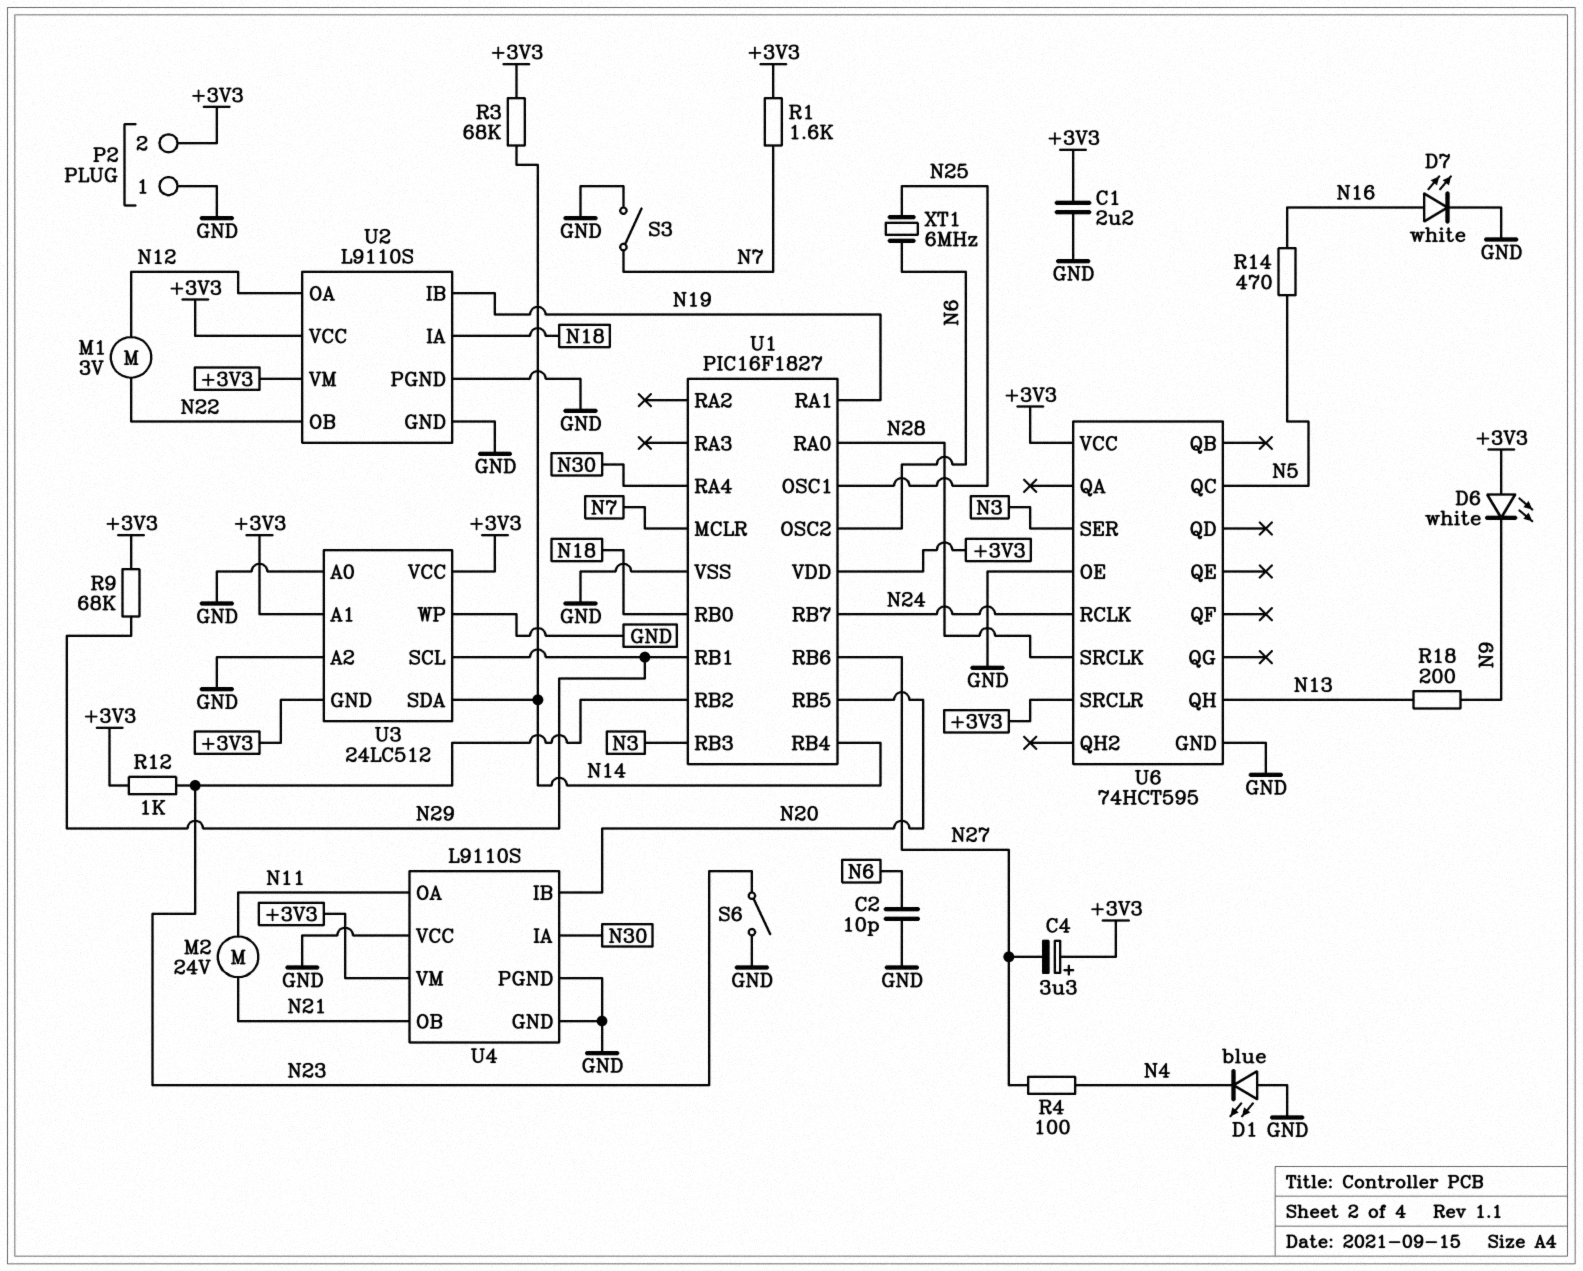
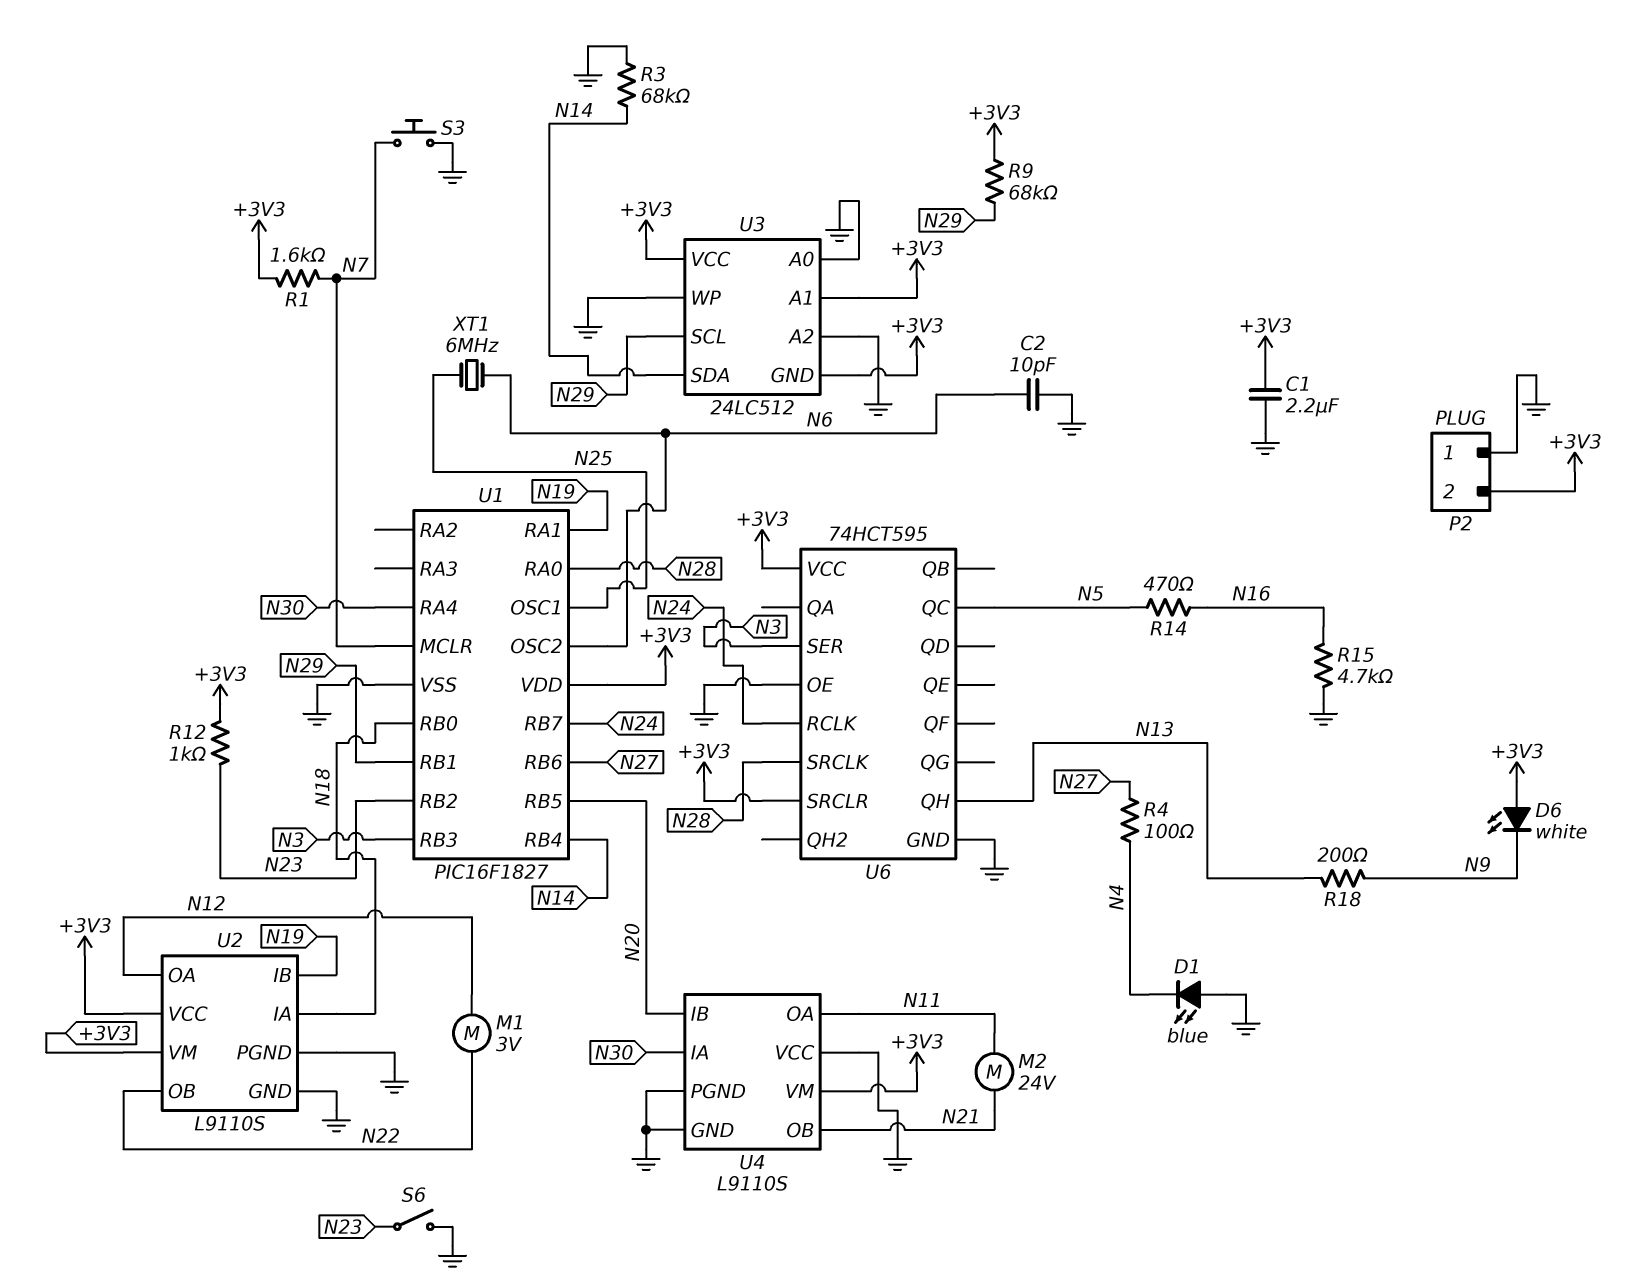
C4: 3.3uF (plus +3V3, minus N27) -> none
D7: LED white (A N16, K GND) -> none
R3: 68k (+3V3, N14) -> 68k (GND, N14)
R15: none -> 4.7k (GND, N16)
S3: switch (GND, N7) -> button (GND, N7)

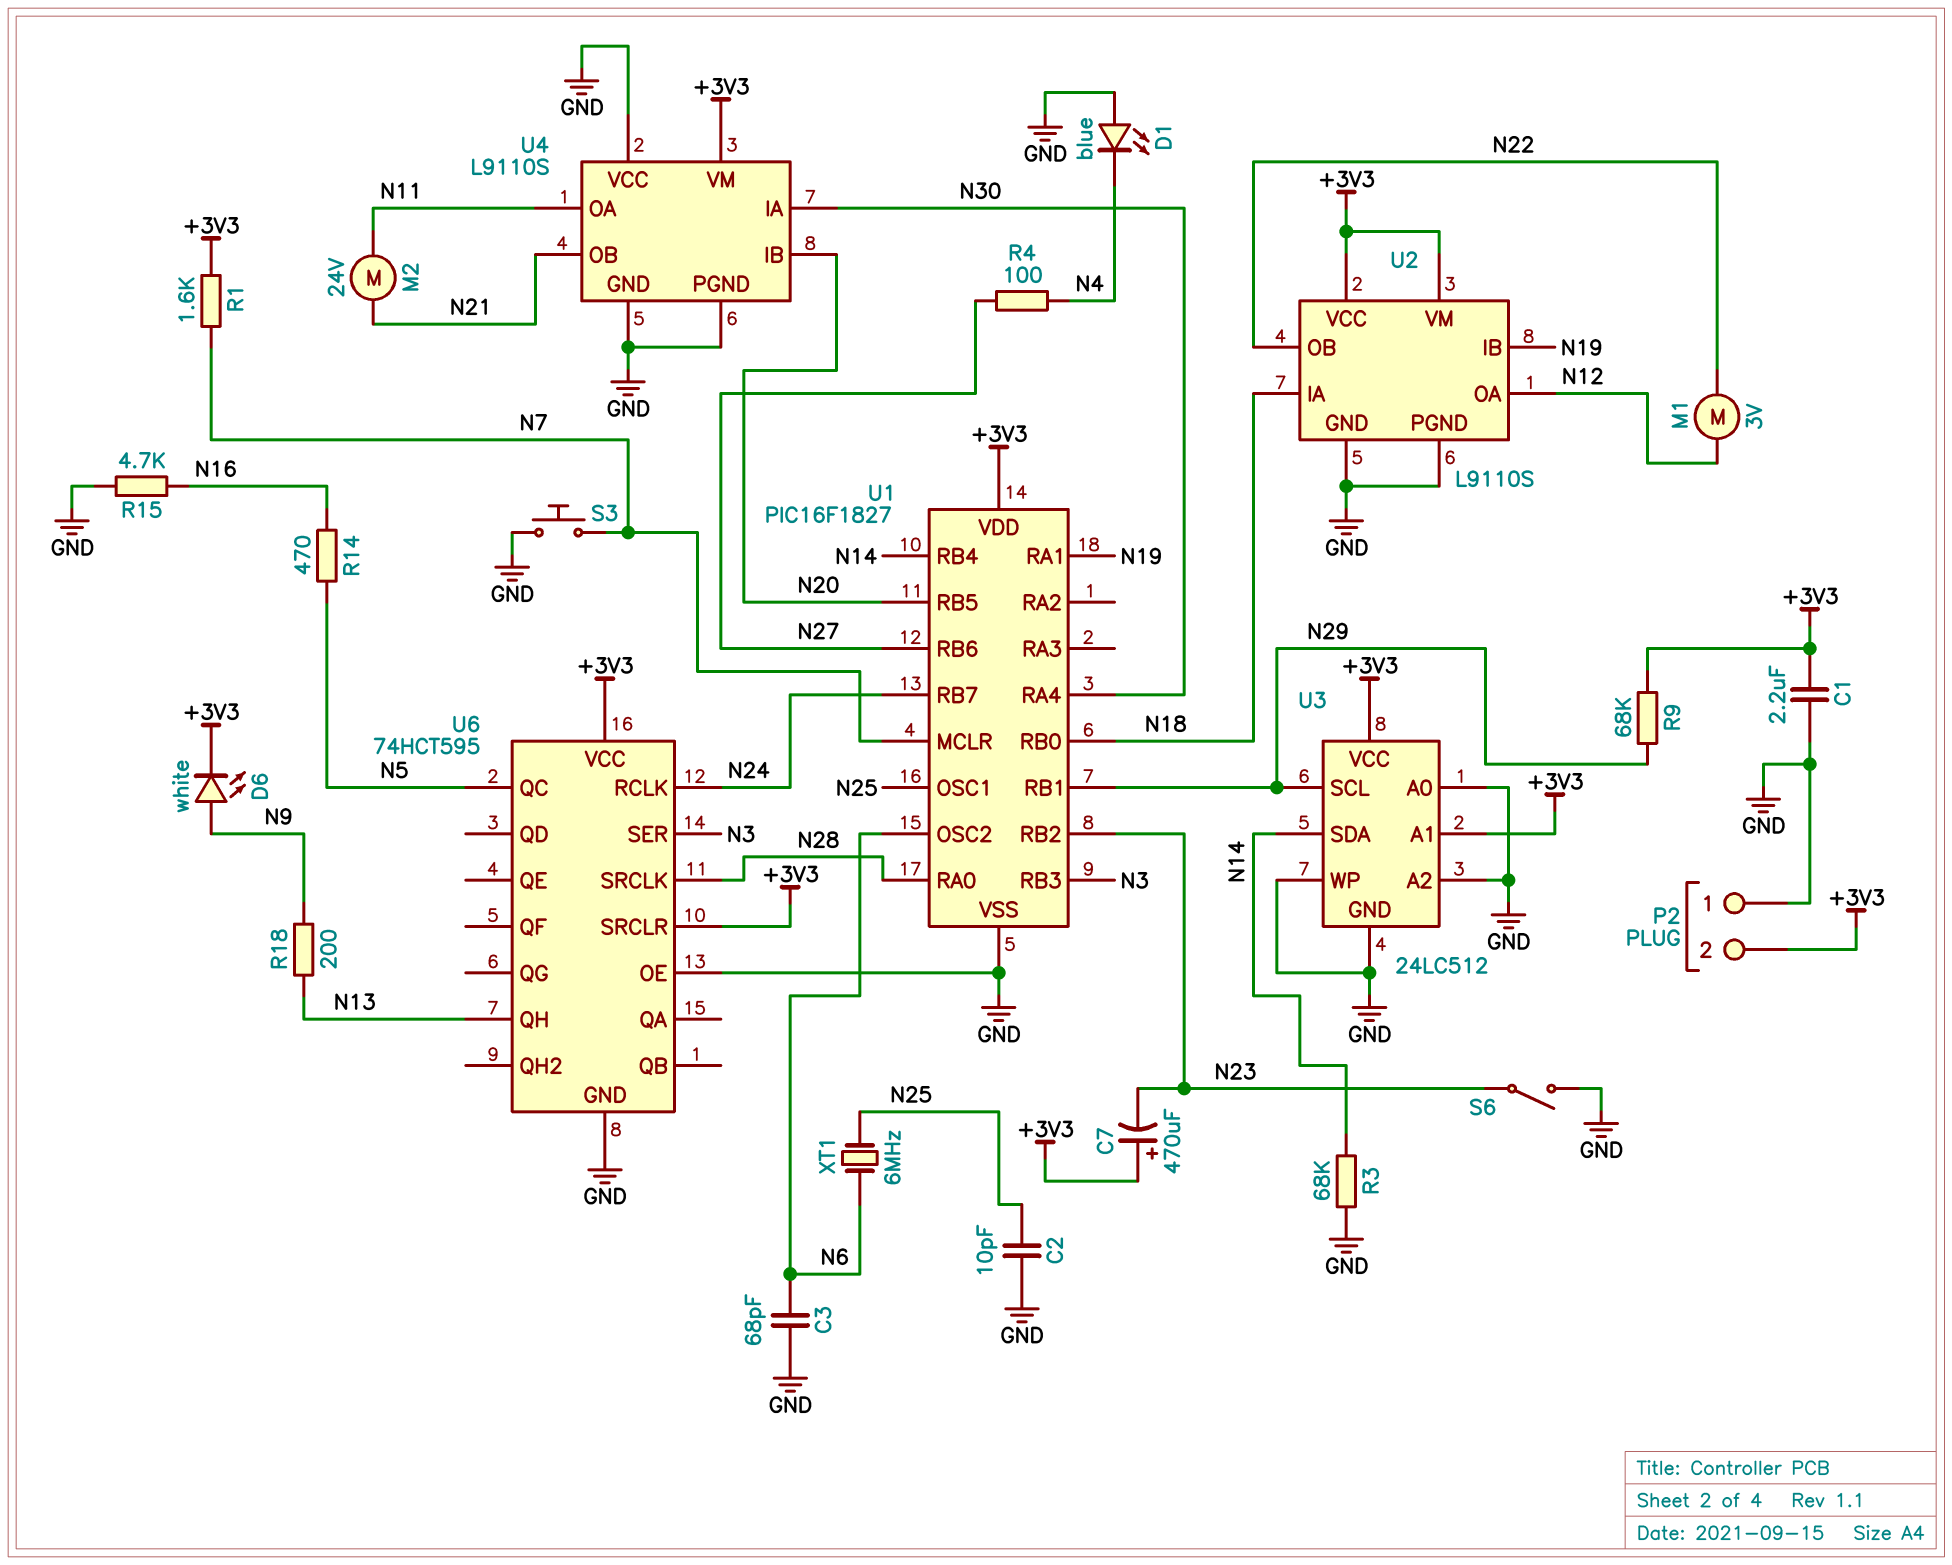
C2: 10pF (GND, N6) -> 10pF (GND, N25)
C3: none -> 68pF (GND, N6)
C7: none -> 470uF (plus +3V3, minus N23)
D6: LED white (A +3V3, K N9) -> LED white (A N9, K +3V3)
R12: 1k (+3V3, N23) -> none
U3 pin GND: +3V3 -> GND

